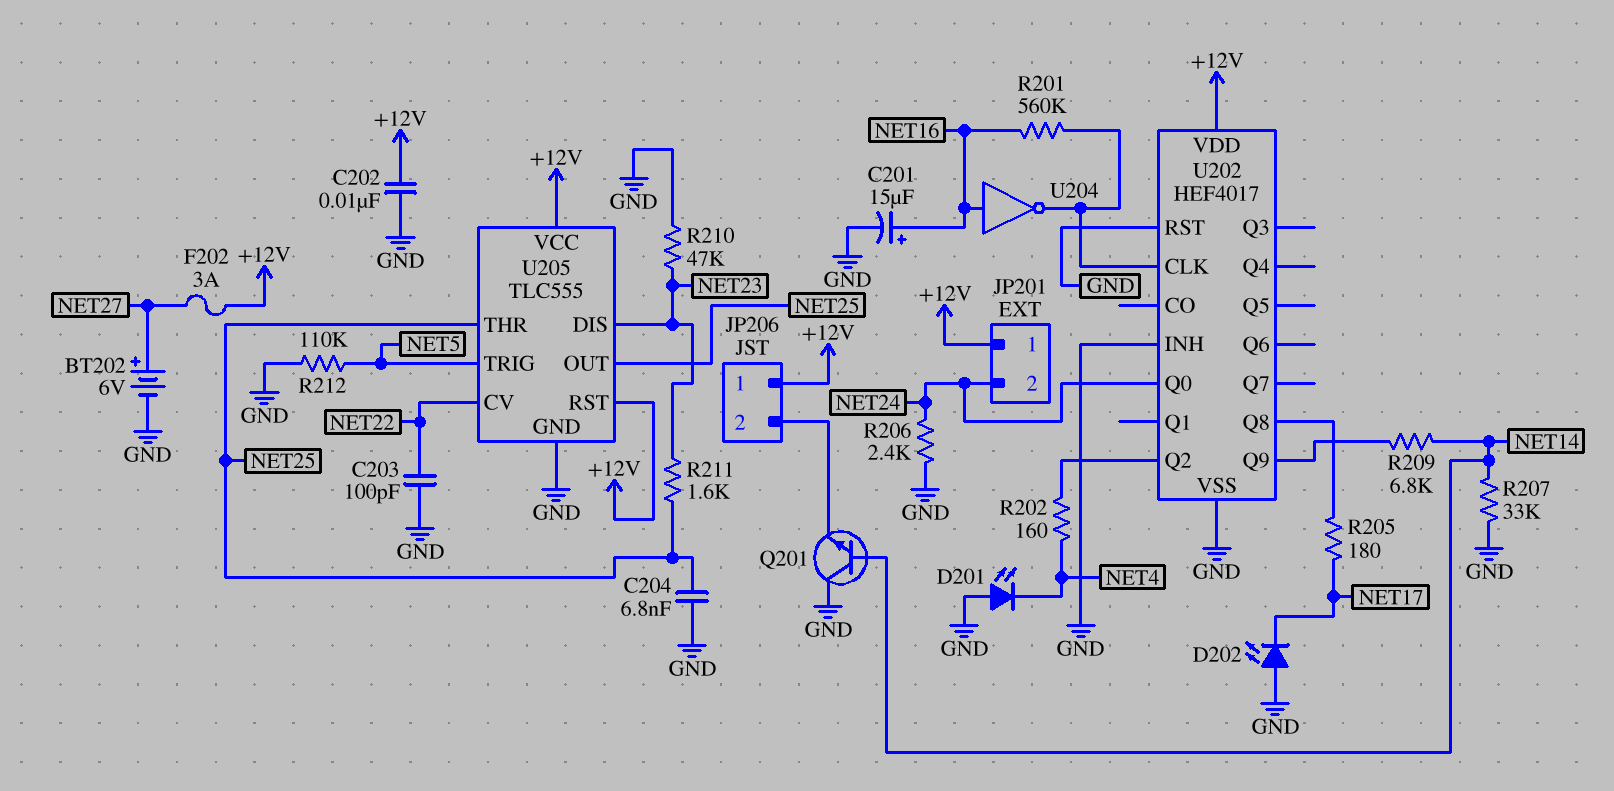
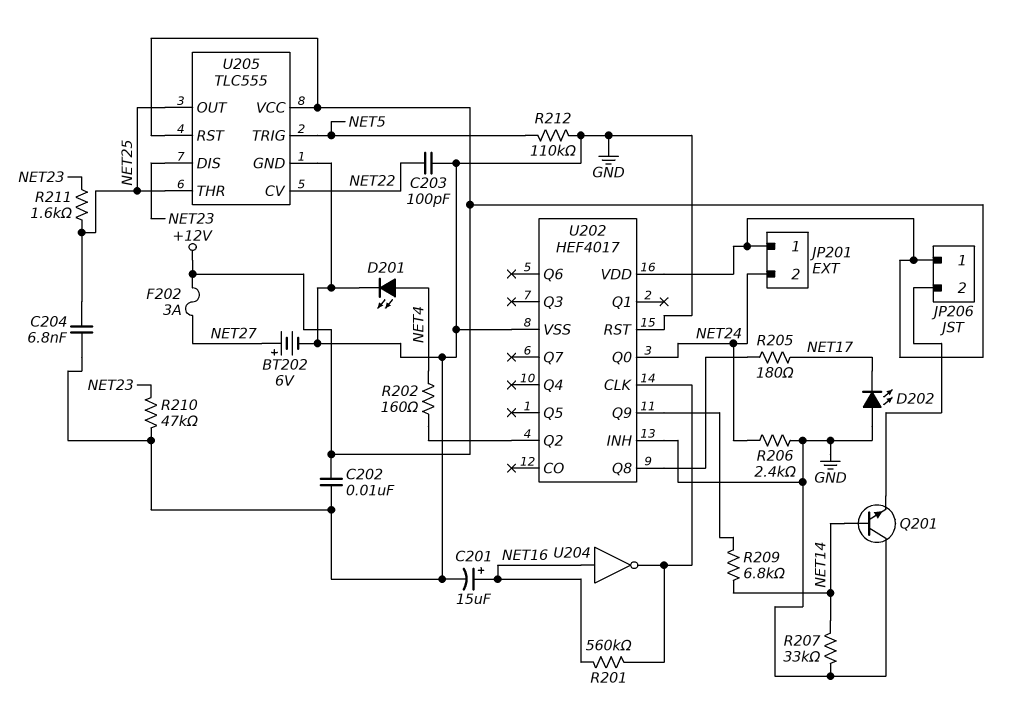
D201: LED (A GND, K NET4) -> LED (A NET4, K GND)

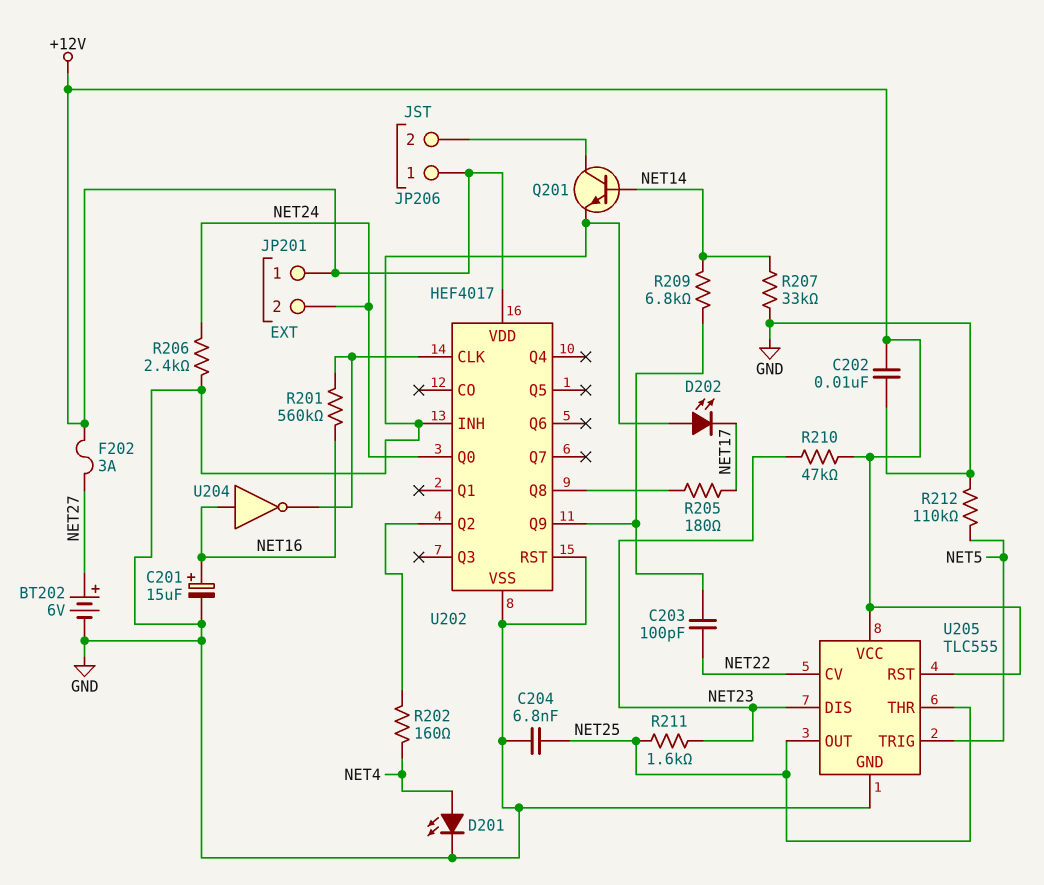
C203: 100pF (GND, NET22) -> 100pF (NET22, U202/Q9)
Q201: NPN (B NET14, C GND, E JP206/2) -> NPN (B NET14, C JP206/2, E GND)
R210: 47k (GND, NET23) -> 47k (+12V, NET23)

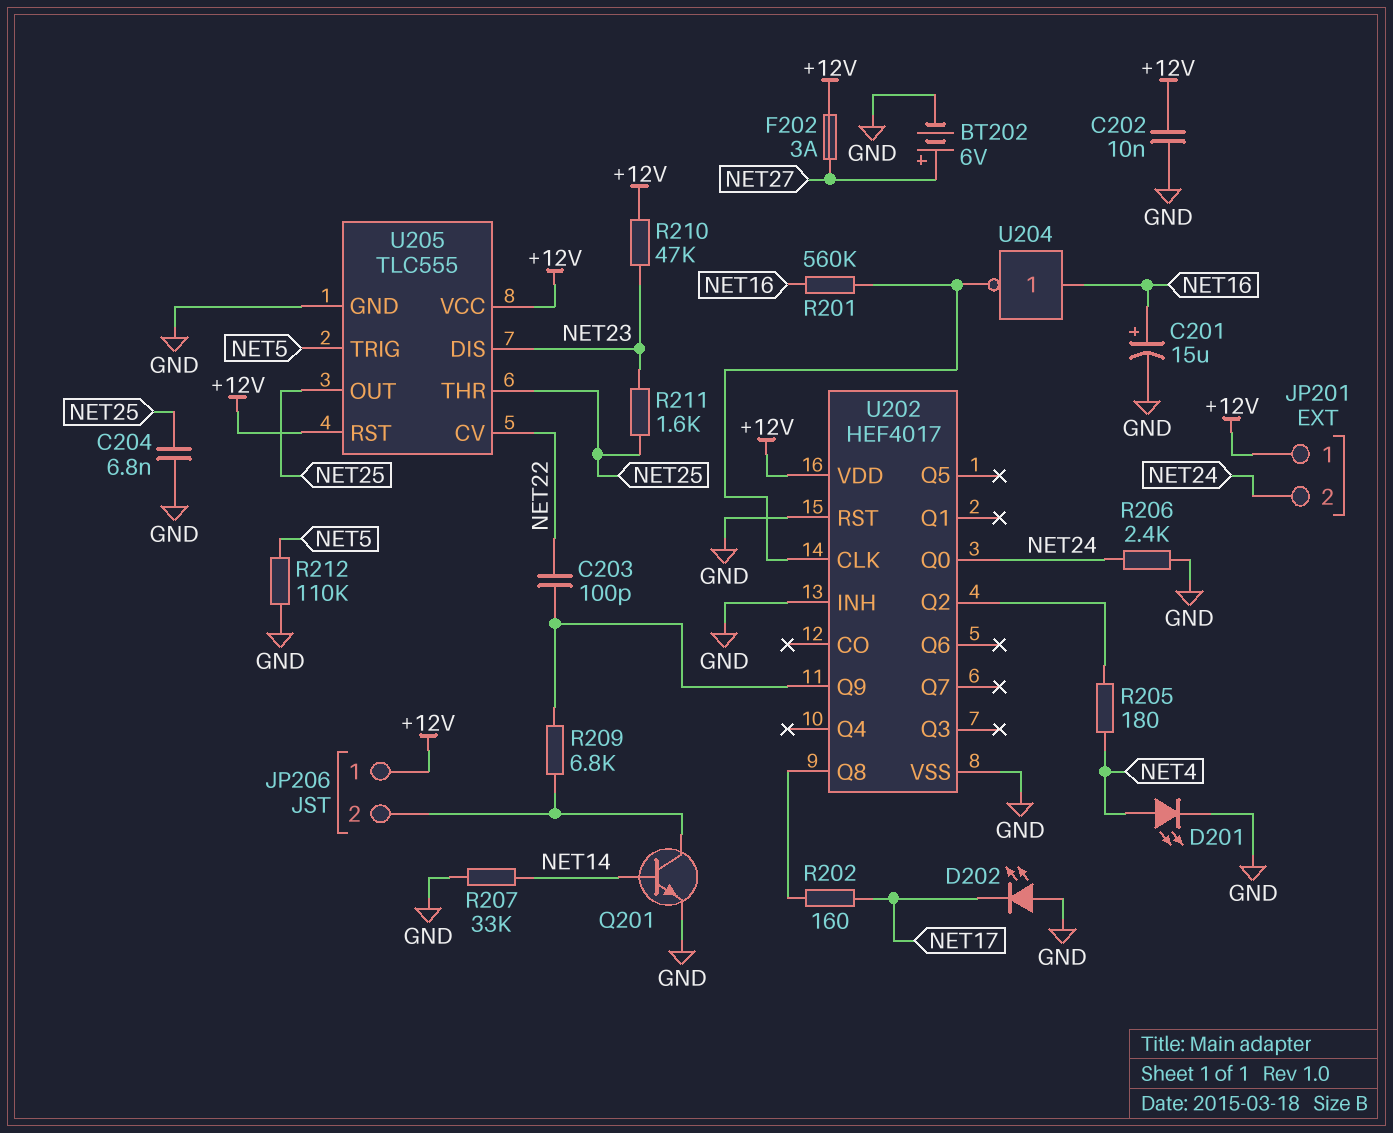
R202: 160 (NET4, U202/Q2) -> 160 (NET17, U202/Q8)
R205: 180 (NET17, U202/Q8) -> 180 (NET4, U202/Q2)
R209: 6.8k (NET14, U202/Q9) -> 6.8k (JP206/2, U202/Q9)

